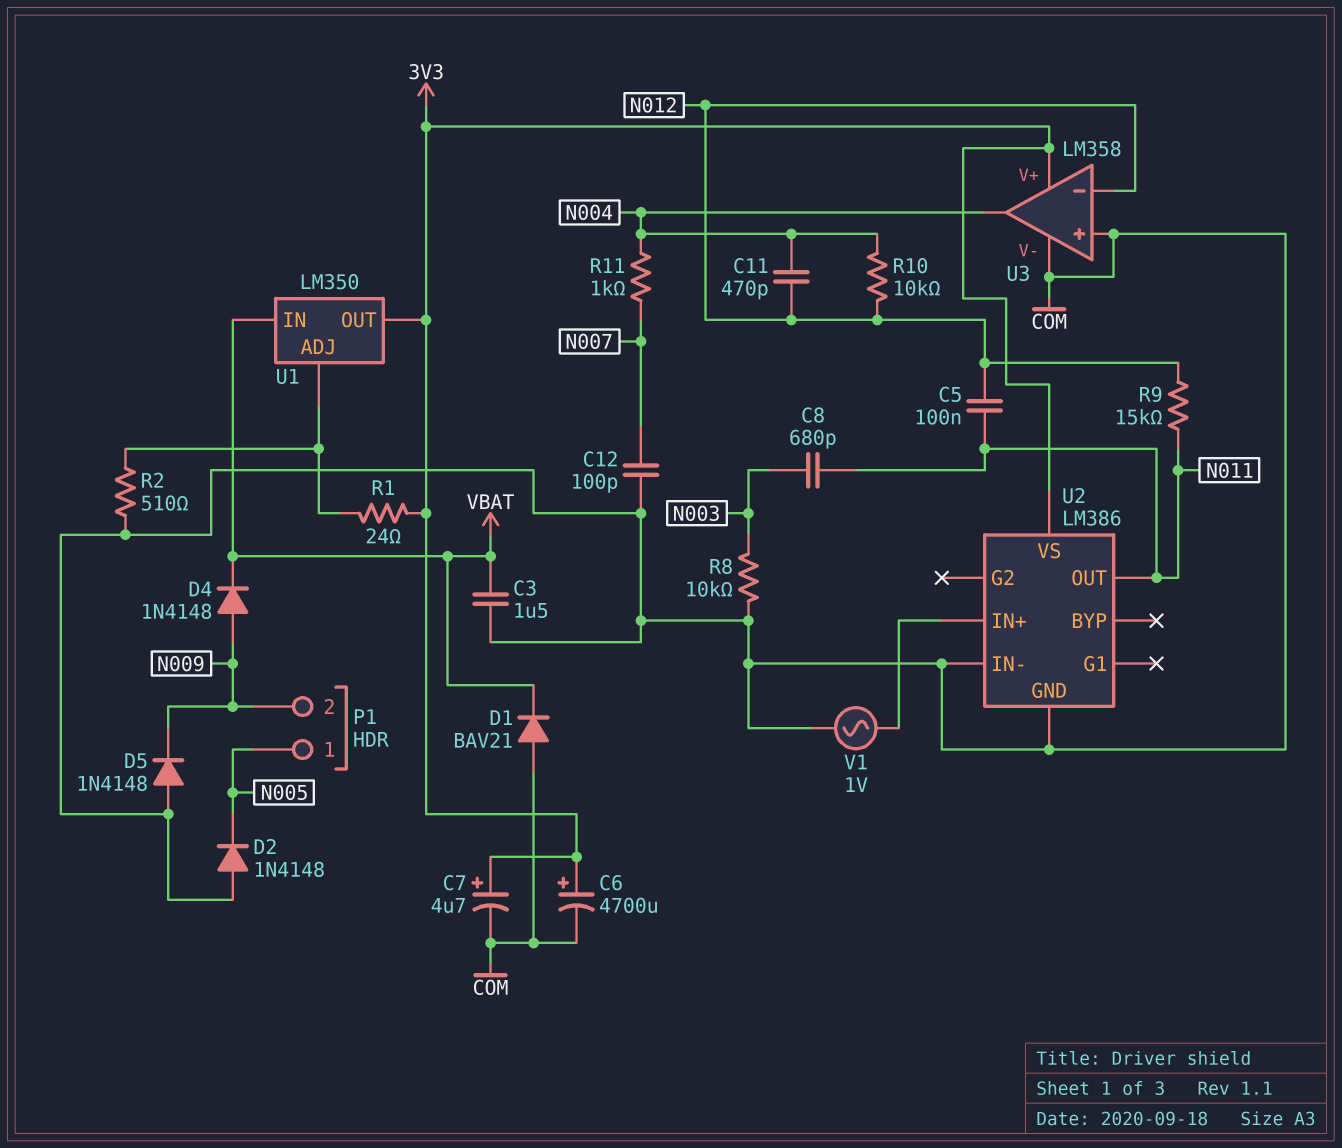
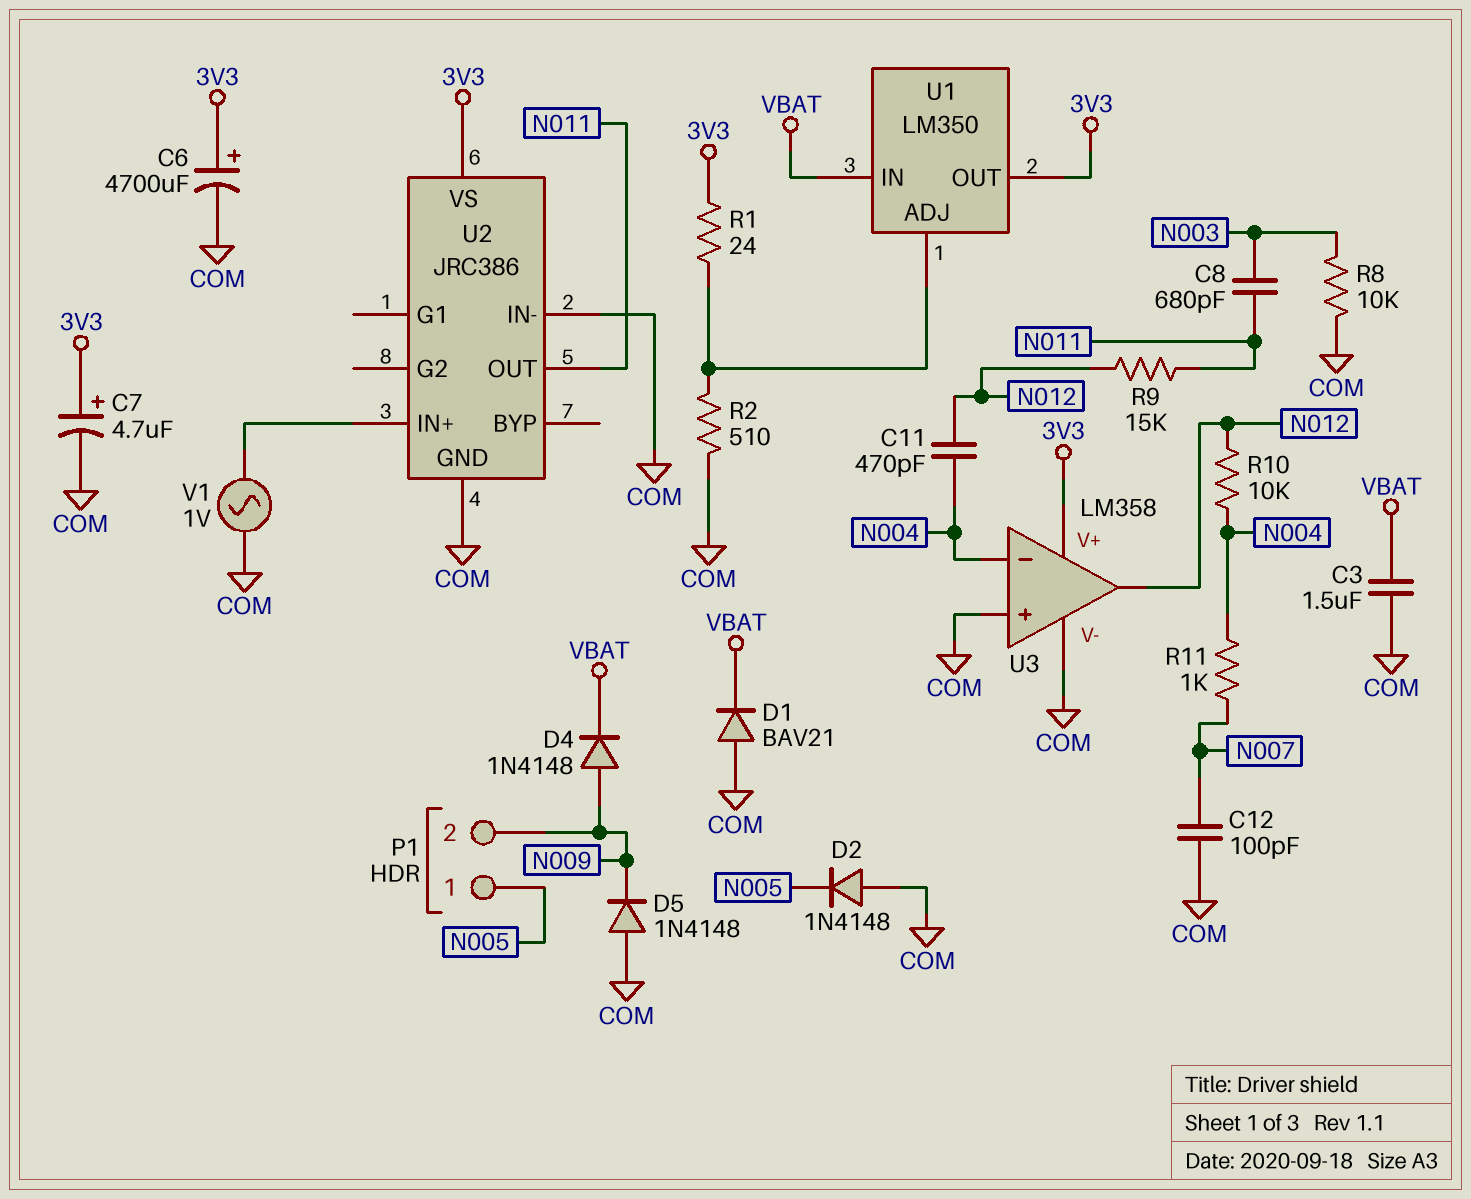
C5: 100nF (N011, N012) -> none
U2: LM386 -> JRC386
U3 pin in-: N012 -> N004
U3 pin out: N004 -> N012

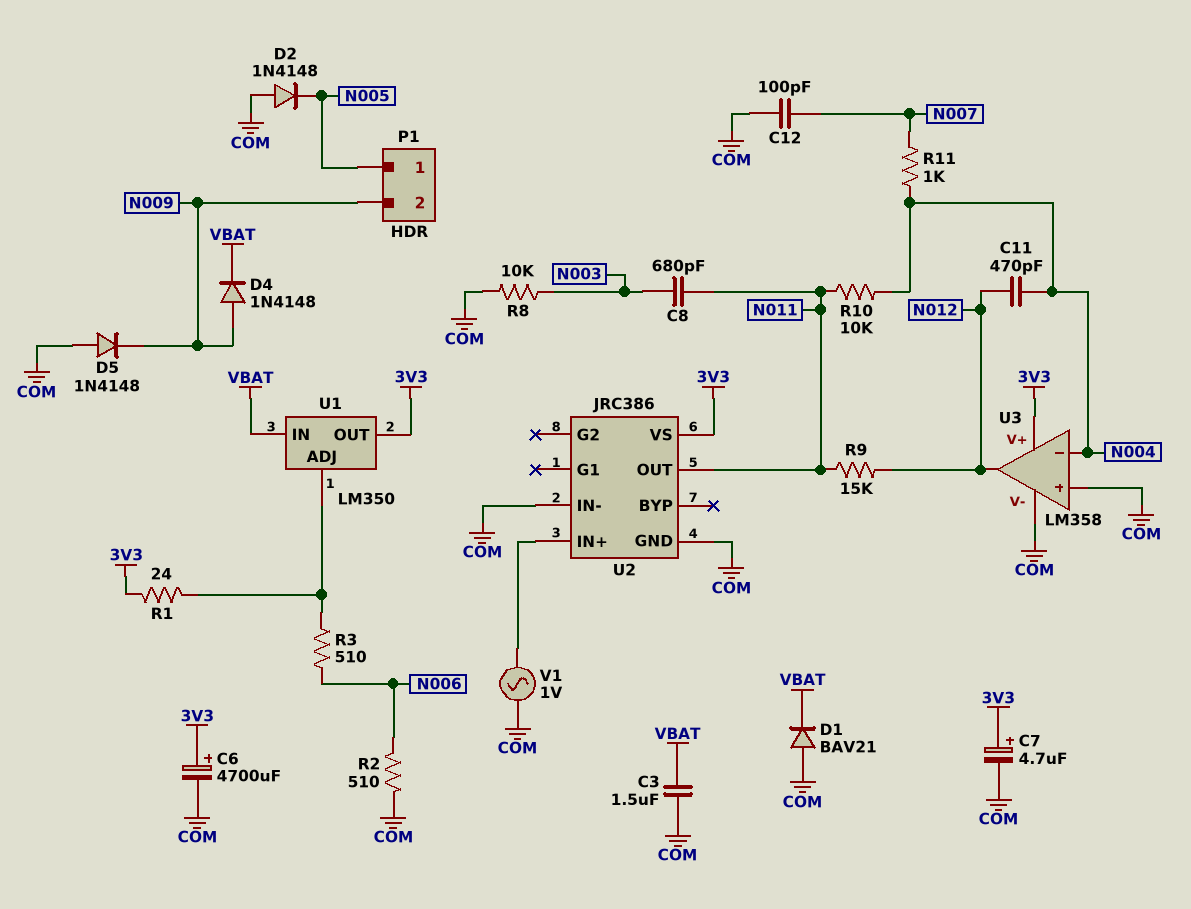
R2: 510 (COM, U1/ADJ) -> 510 (COM, N006)
R3: none -> 510 (N006, U1/ADJ)
R10: 10k (N004, N012) -> 10k (N004, N011)

